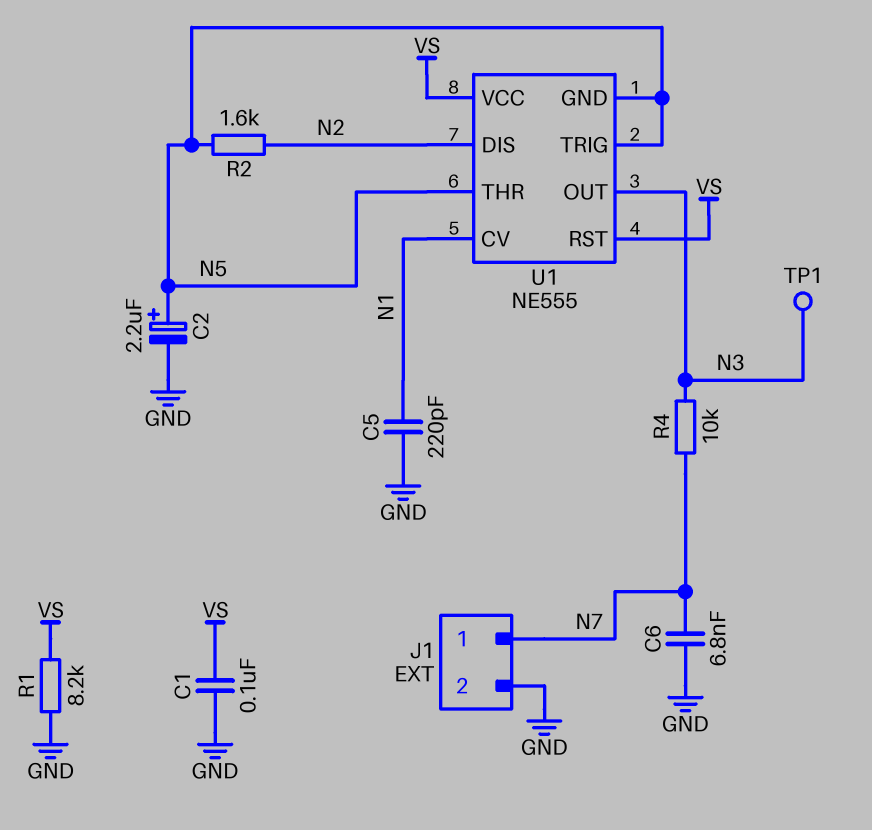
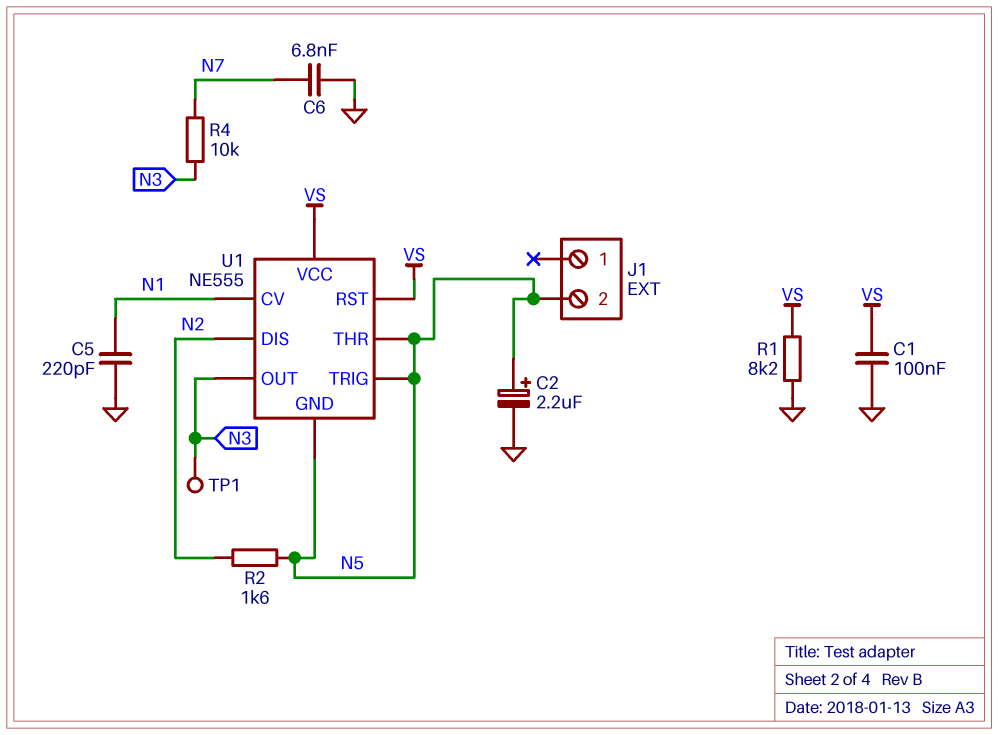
J1 pin 1: N7 -> none
J1 pin 2: GND -> N5

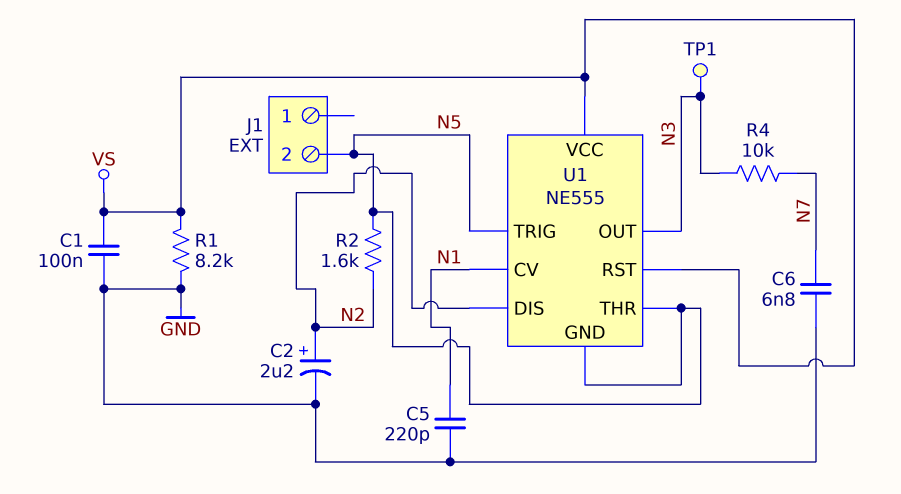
C2: 2.2uF (plus N5, minus GND) -> 2.2uF (plus N2, minus GND)

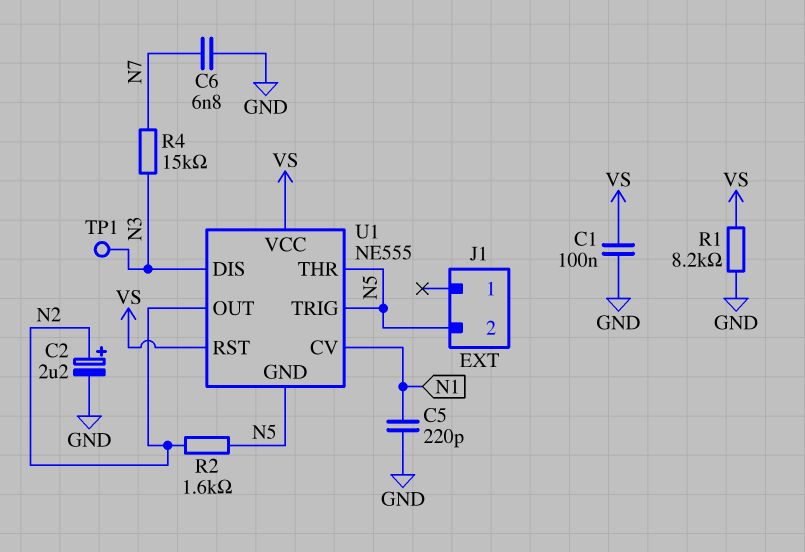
R4: 10k (N3, N7) -> 15k (N3, N7)
U1 pin DIS: N2 -> N3
U1 pin OUT: N3 -> N2

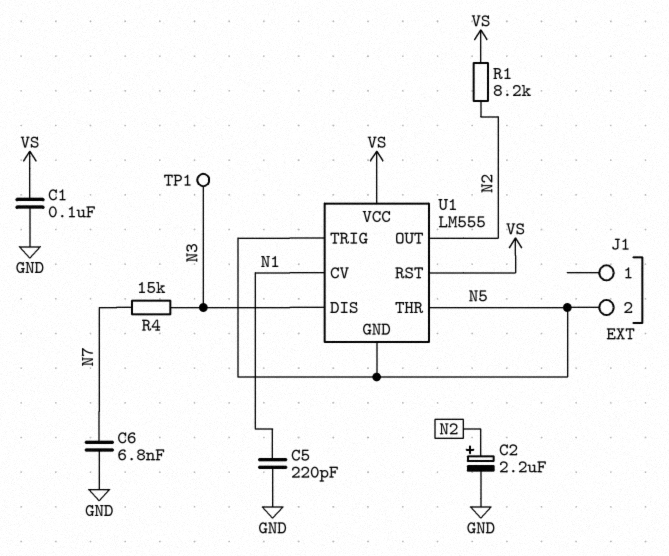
R1: 8.2k (GND, VS) -> 8.2k (N2, VS)
R2: 1.6k (N2, N5) -> none
U1: NE555 -> LM555

